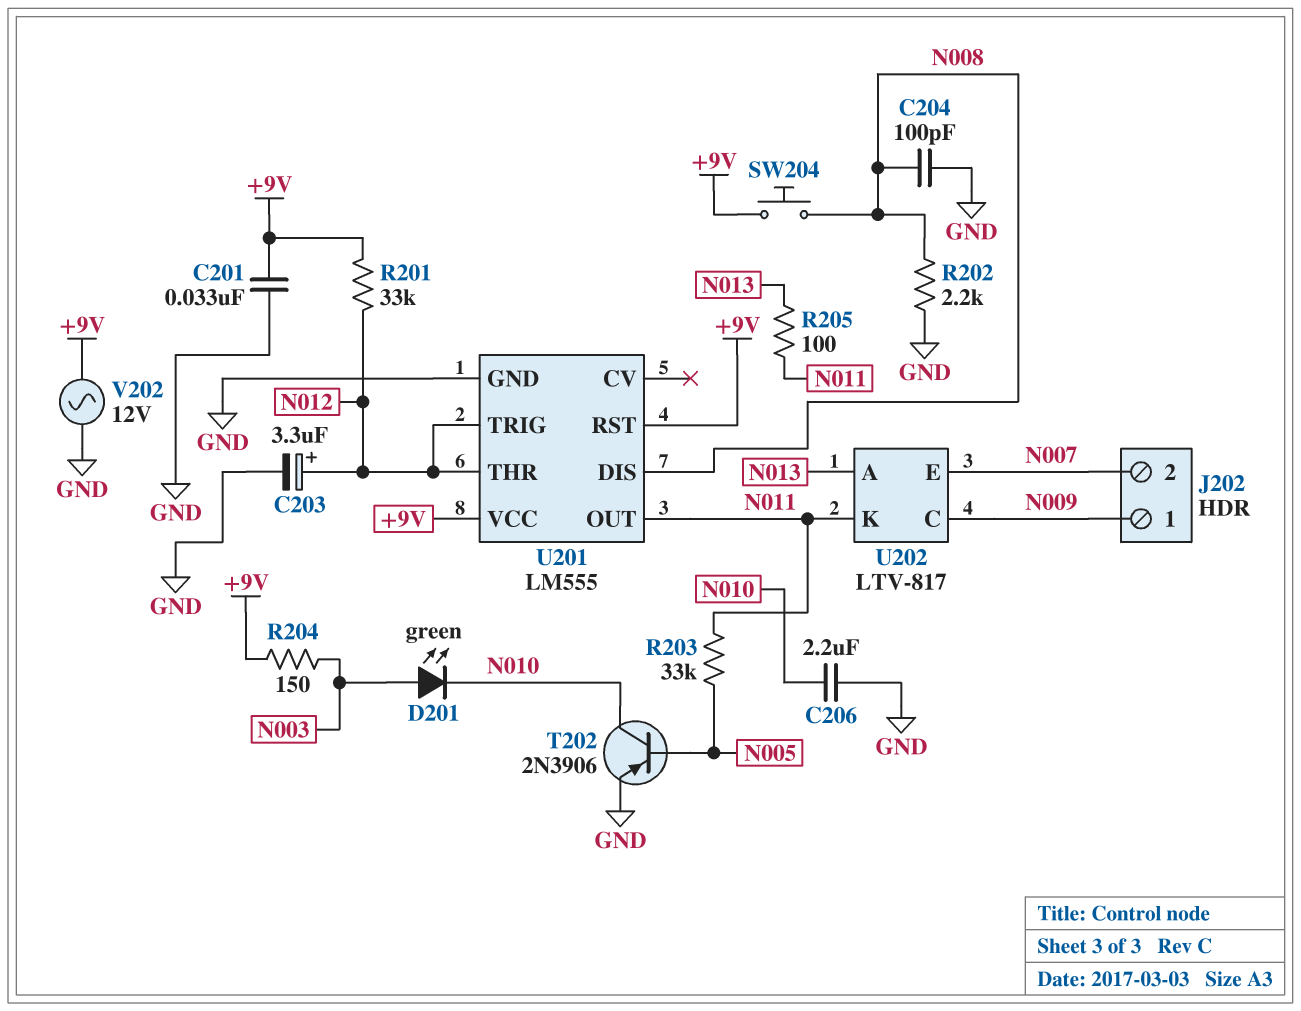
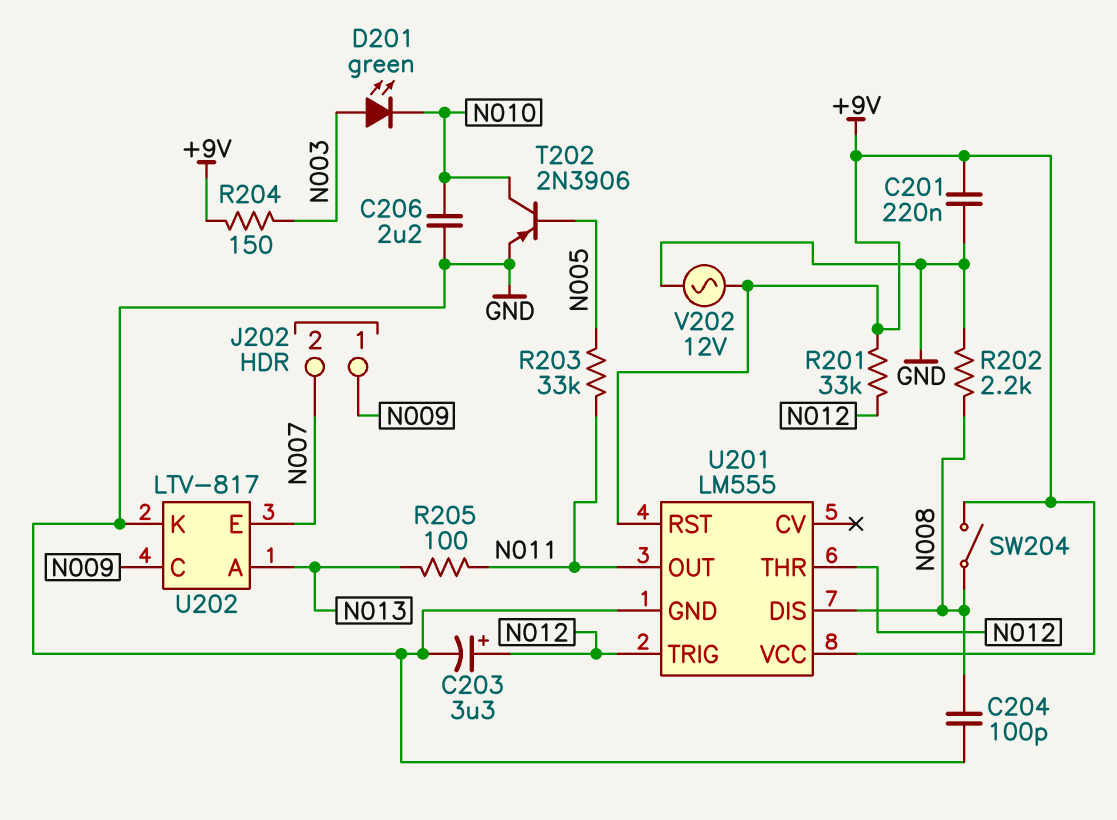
C201: 33nF (+9V, GND) -> 220nF (+9V, GND)
SW204: button (+9V, N008) -> switch (+9V, N008)
U202 pin K: N011 -> GND

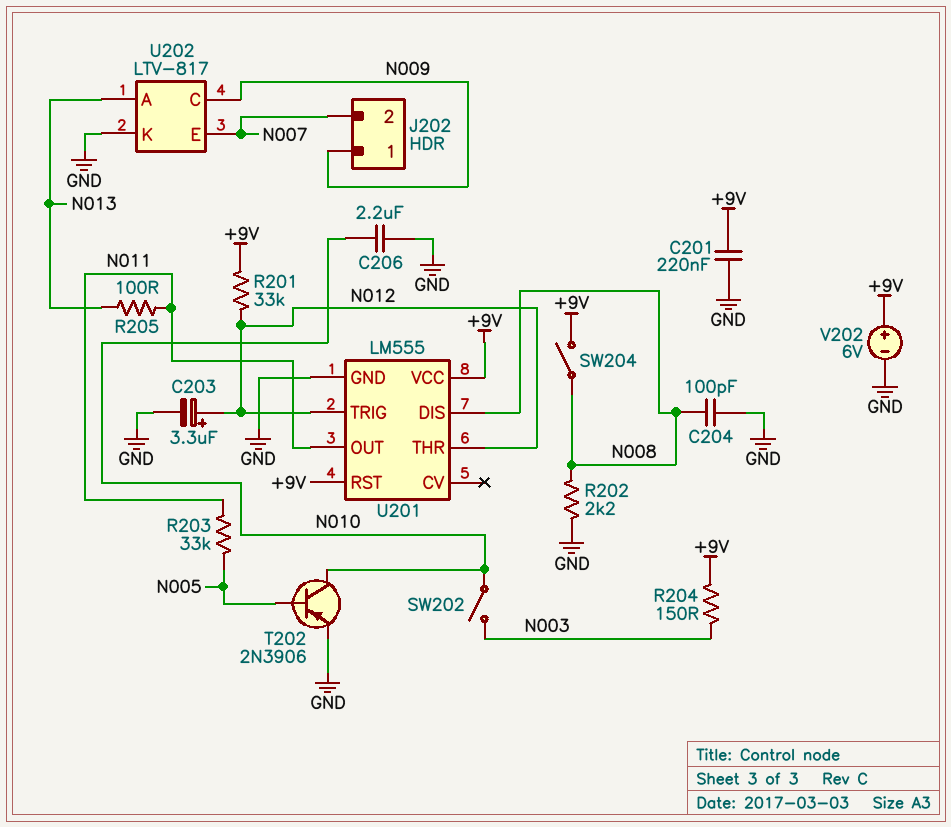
D201: LED green (A N003, K N010) -> none
SW202: none -> switch (N003, N010)
V202: AC 12V (+9V, GND) -> 6V (plus +9V, minus GND)

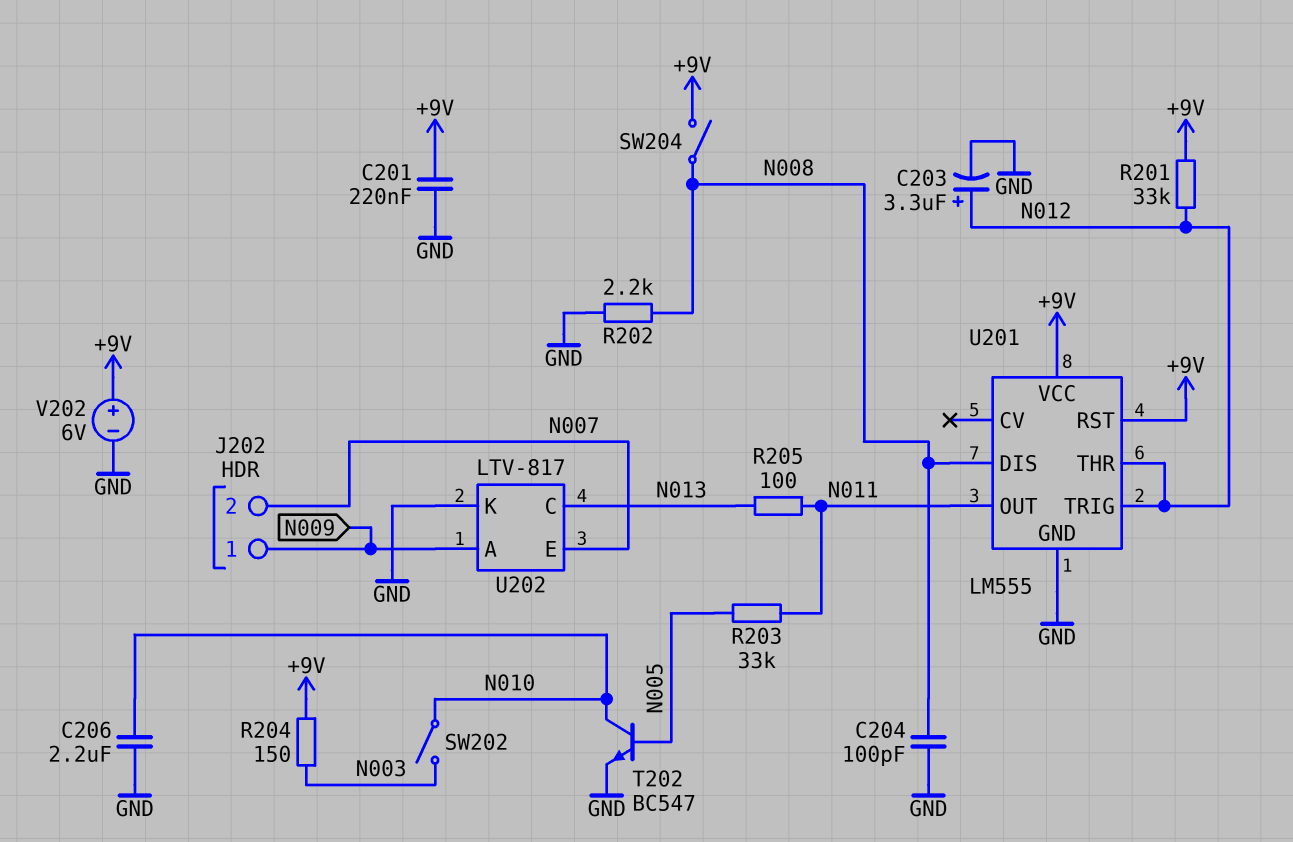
T202: PNP 2N3906 (B N005, C N010, E GND) -> NPN BC547 (B N005, C N010, E GND)
U202 pin A: N013 -> N009
U202 pin C: N009 -> N013

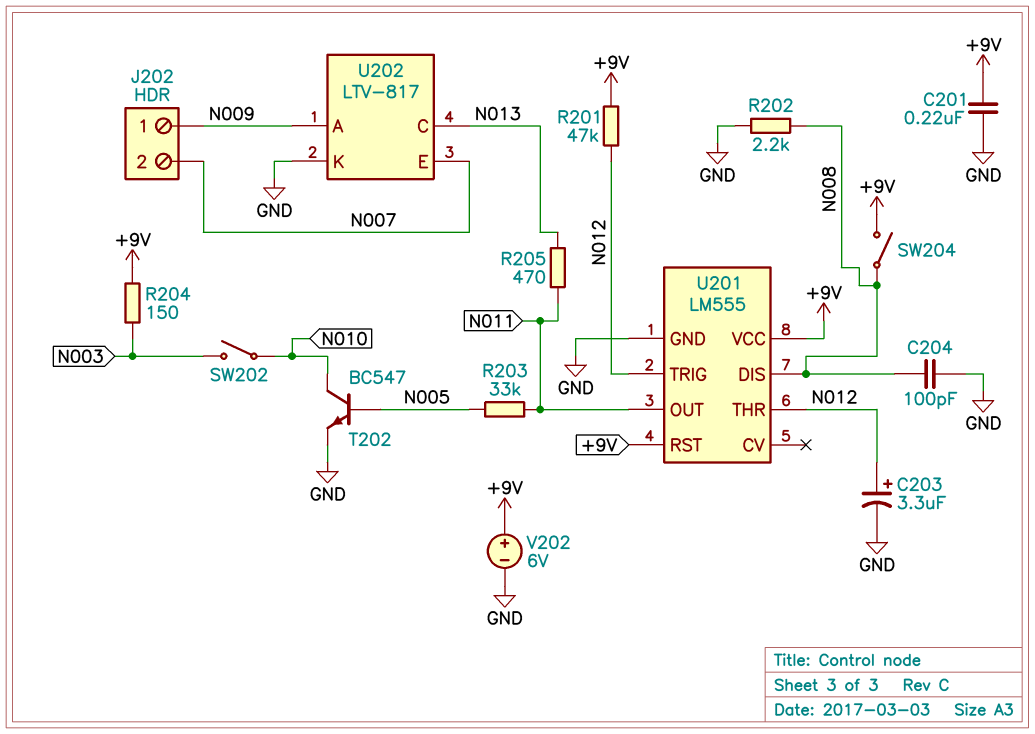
C206: 2.2uF (GND, N010) -> none
R201: 33k (+9V, N012) -> 47k (+9V, N012)
R205: 100 (N011, N013) -> 470 (N011, N013)

